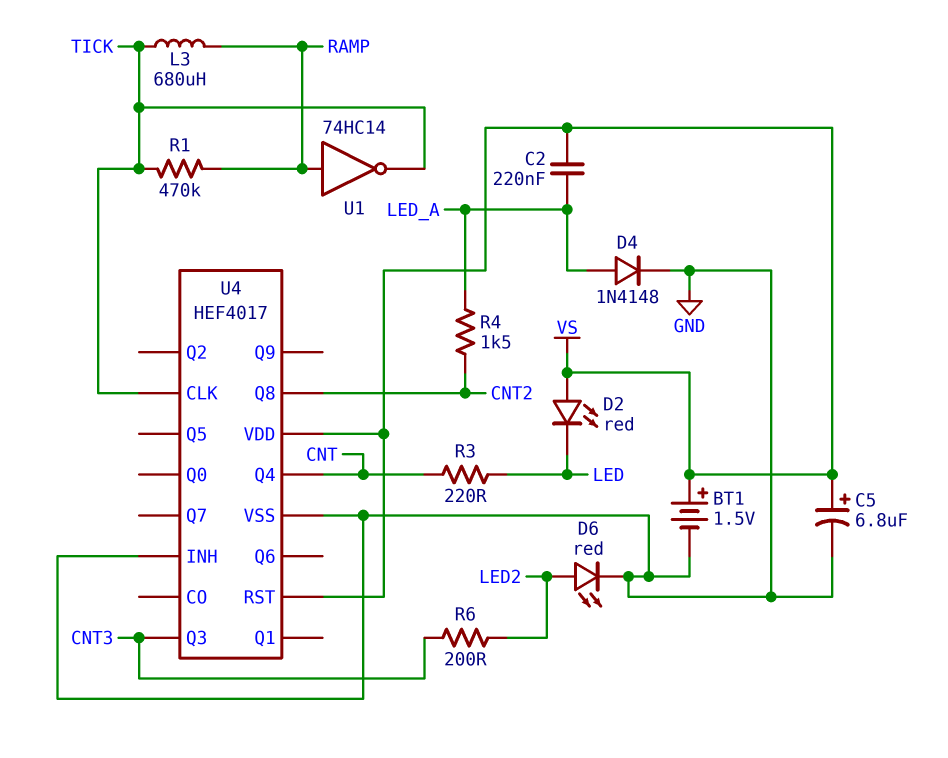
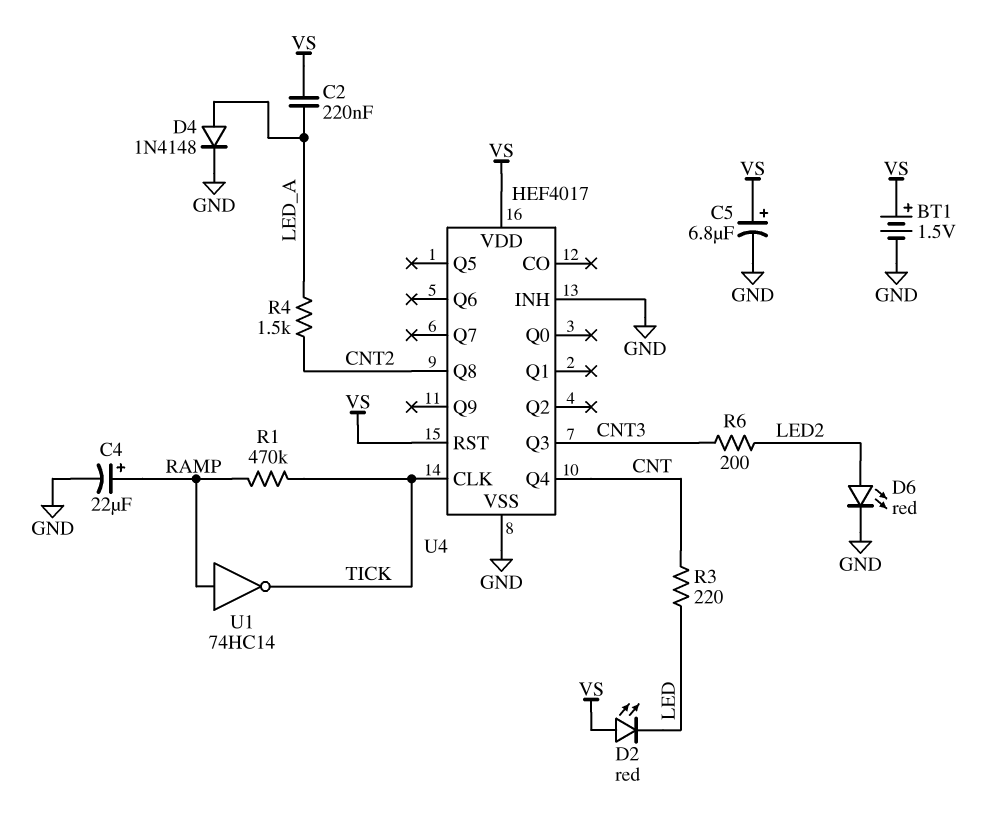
C4: none -> 22uF (plus RAMP, minus GND)
L3: 680uH (RAMP, TICK) -> none

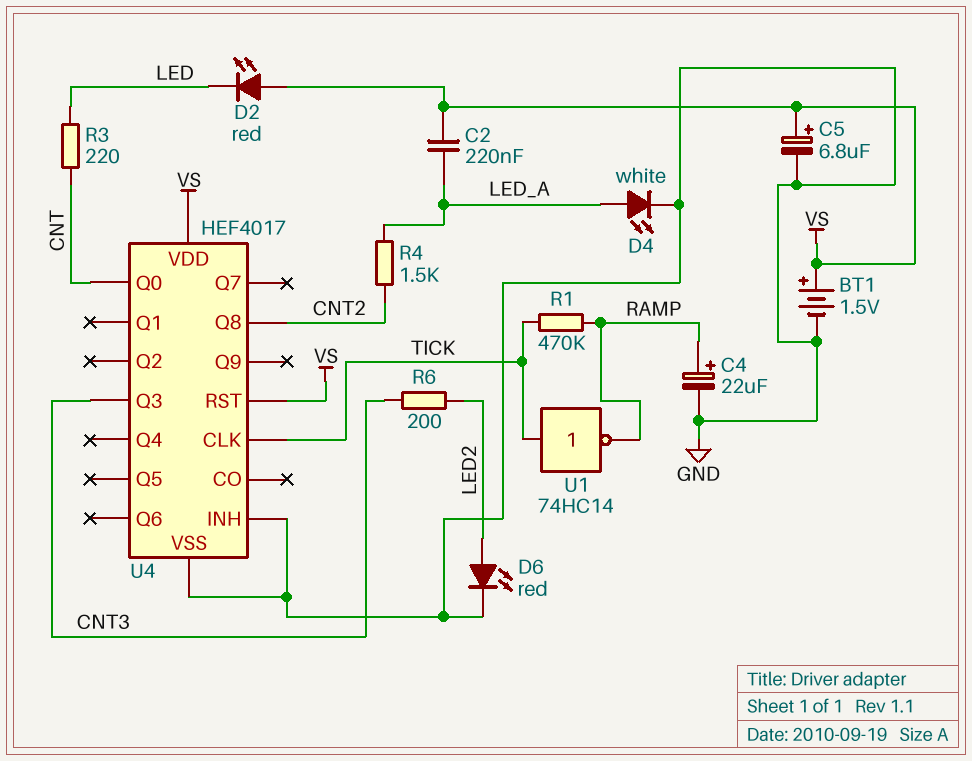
D4: diode 1N4148 (A LED_A, K GND) -> LED white (A LED_A, K GND)
U1: NOT 74HC14 (in RAMP, out TICK) -> NOT 74HC14 (in TICK, out RAMP)
U4 pin Q0: none -> CNT
U4 pin Q4: CNT -> none

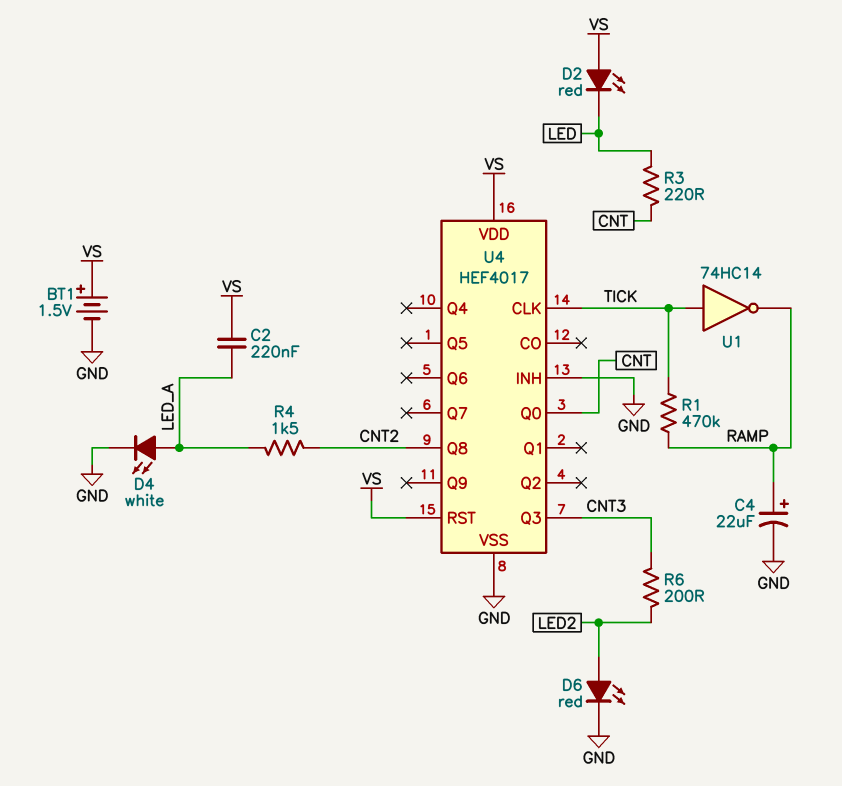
C5: 6.8uF (plus VS, minus GND) -> none

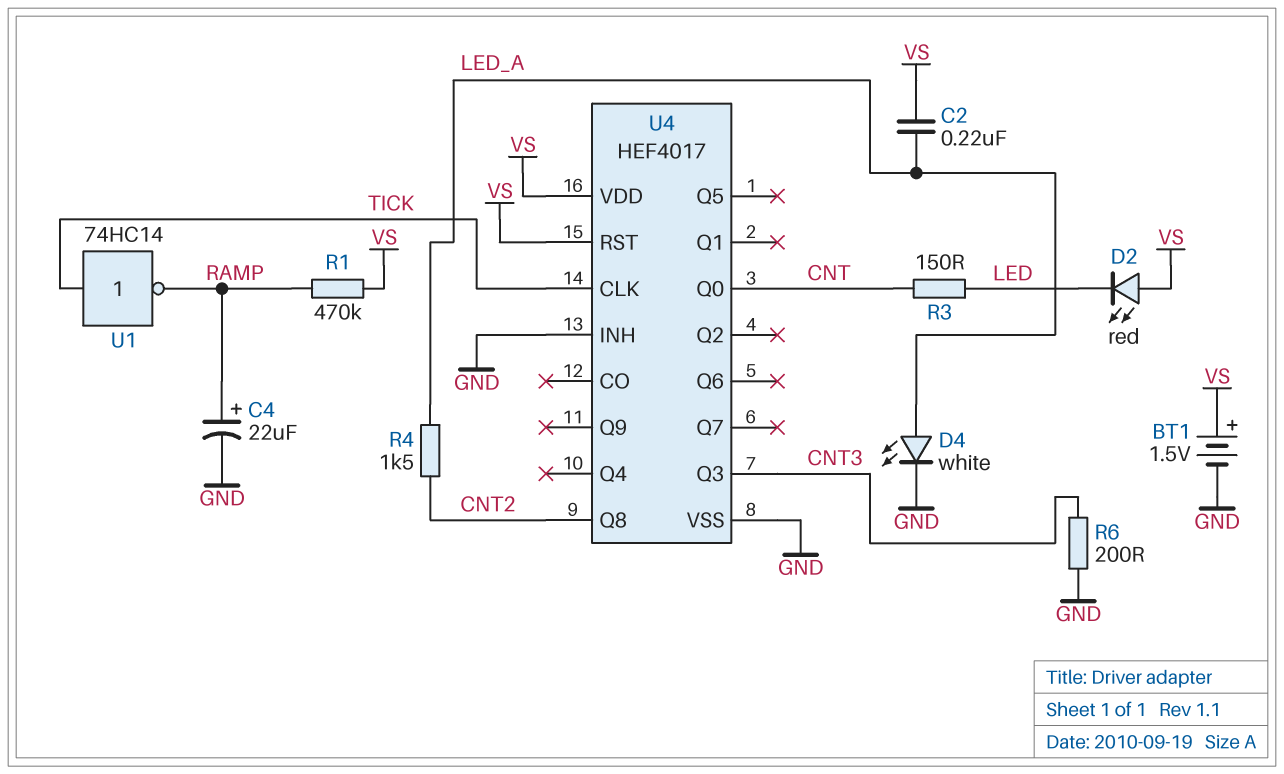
D6: LED red (A LED2, K GND) -> none
R1: 470k (RAMP, TICK) -> 470k (RAMP, VS)
R3: 220 (CNT, LED) -> 150 (CNT, LED)
R6: 200 (CNT3, LED2) -> 200 (CNT3, GND)

